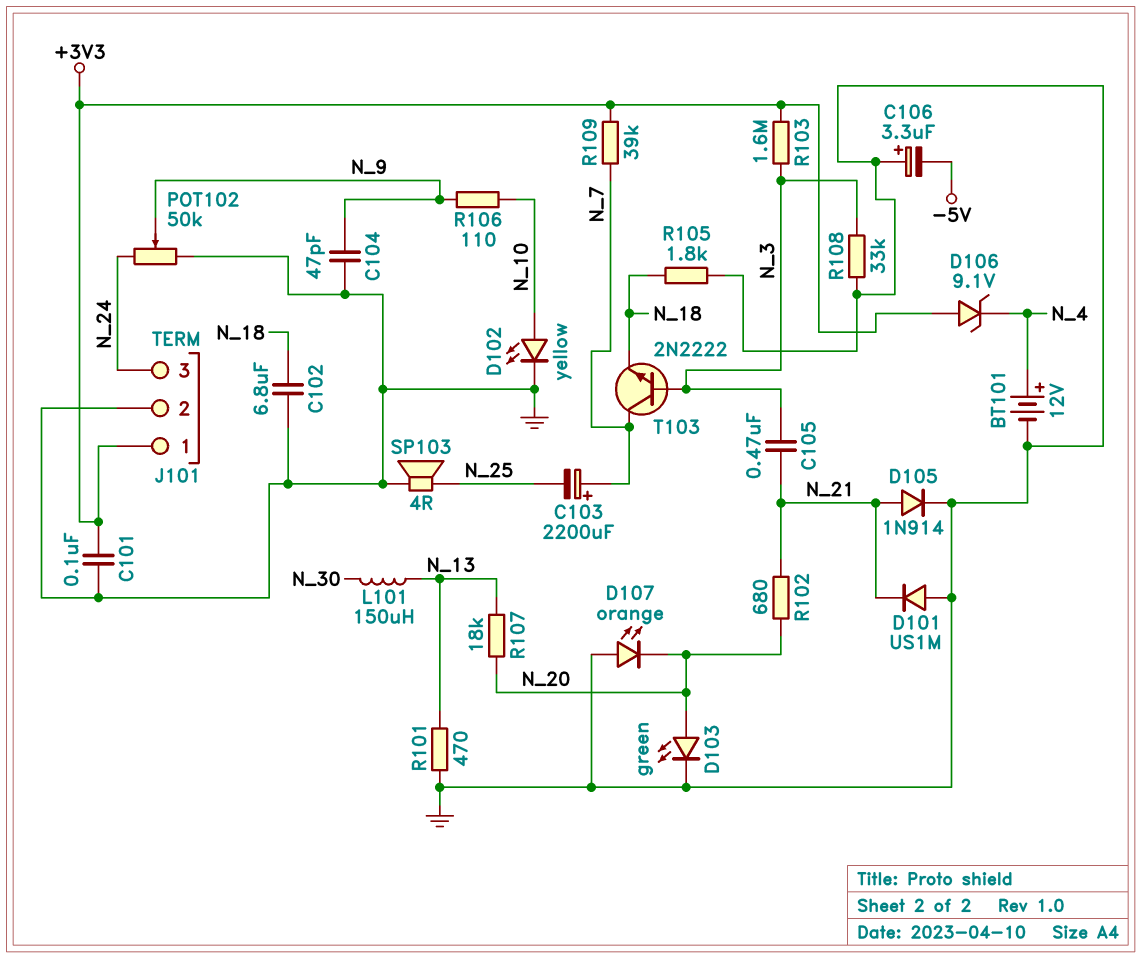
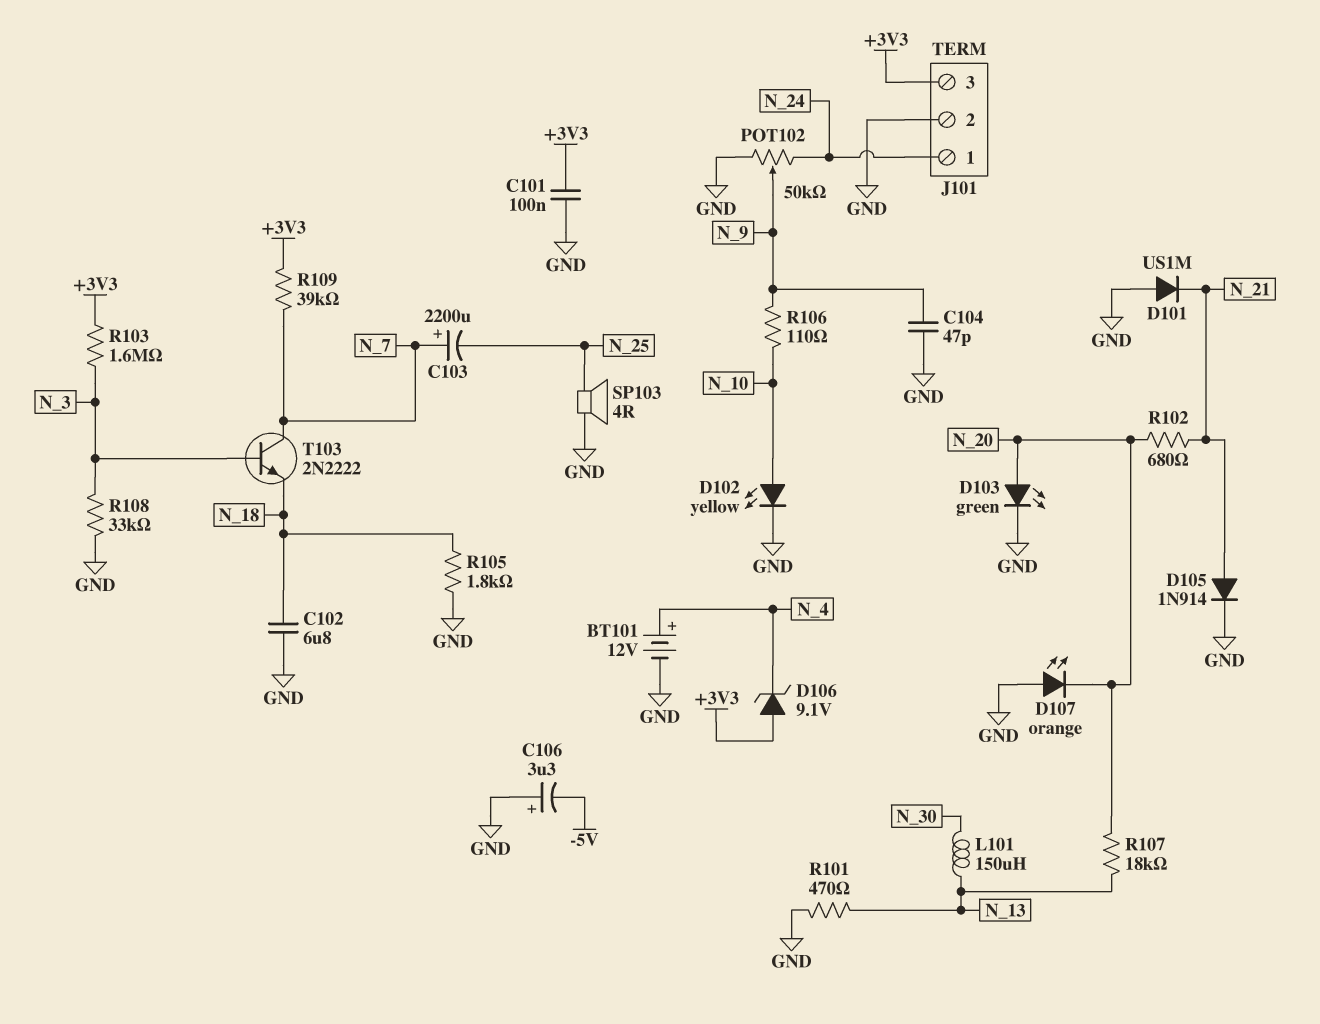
C105: 470nF (N_3, N_21) -> none
J101 pin 1: +3V3 -> N_24
J101 pin 3: N_24 -> +3V3

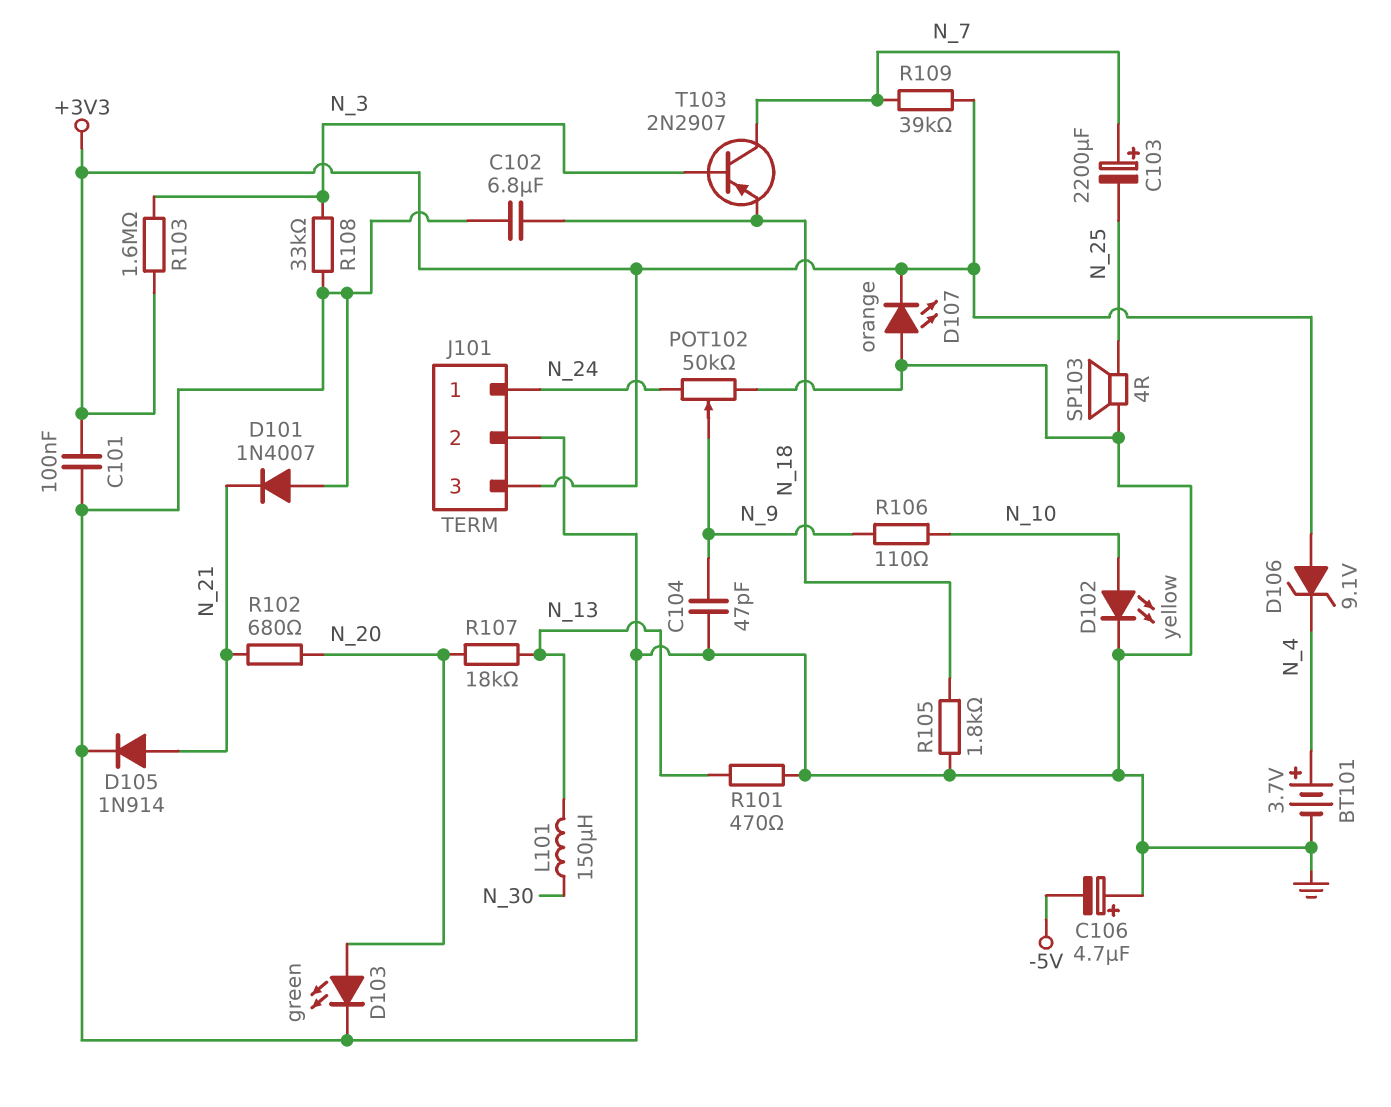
BT101: 12V (plus N_4, minus GND) -> 3.7V (plus N_4, minus GND)
C106: 3.3uF (plus GND, minus -5V) -> 4.7uF (plus GND, minus -5V)
D101: diode US1M (A GND, K N_21) -> diode 1N4007 (A GND, K N_21)
D107: LED orange (A GND, K N_20) -> LED orange (A GND, K +3V3)
T103: NPN 2N2222 (B N_3, C N_7, E N_18) -> PNP 2N2907 (B N_3, C N_7, E N_18)

